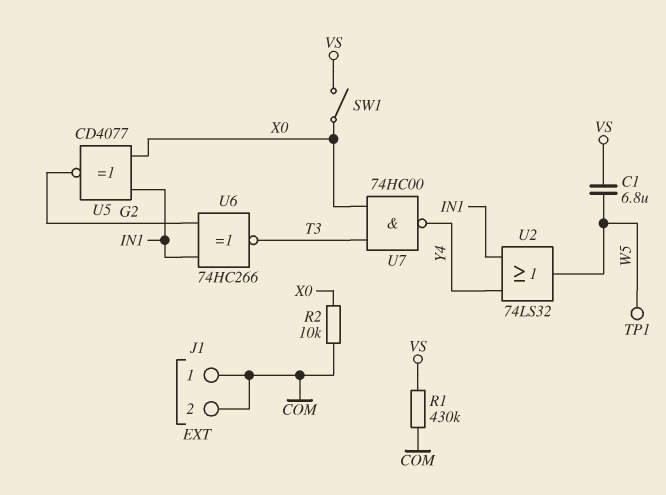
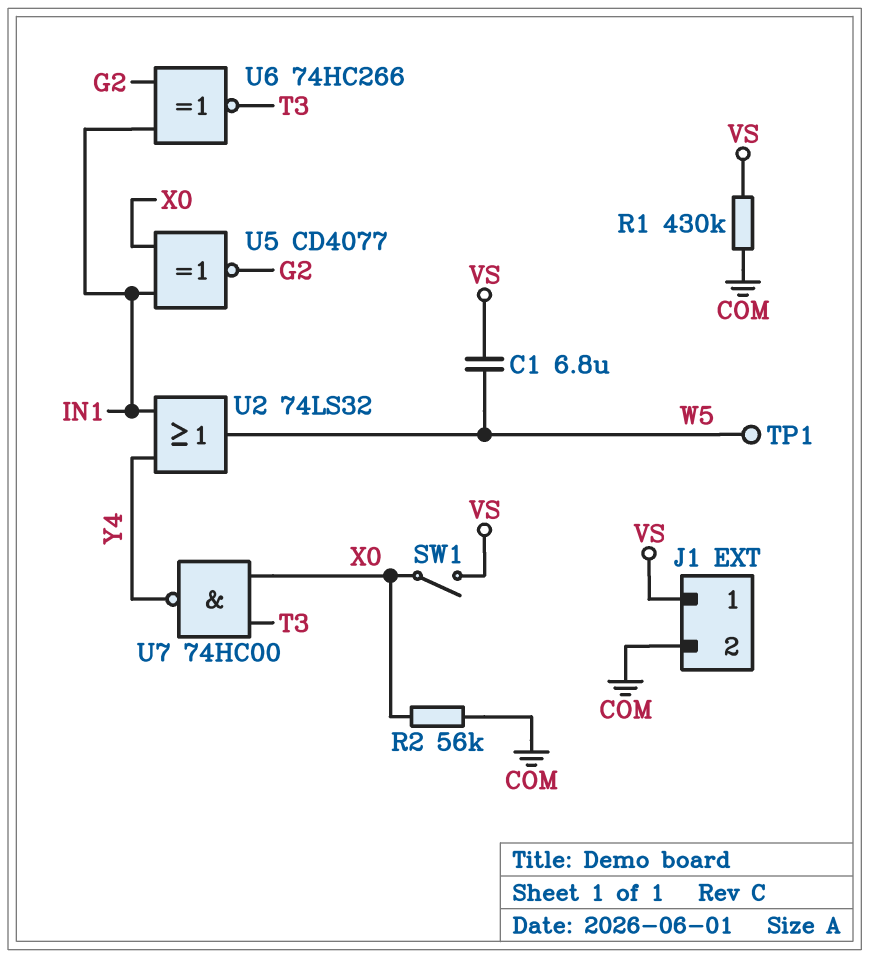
J1 pin 1: COM -> VS
R2: 10k (COM, X0) -> 56k (COM, X0)

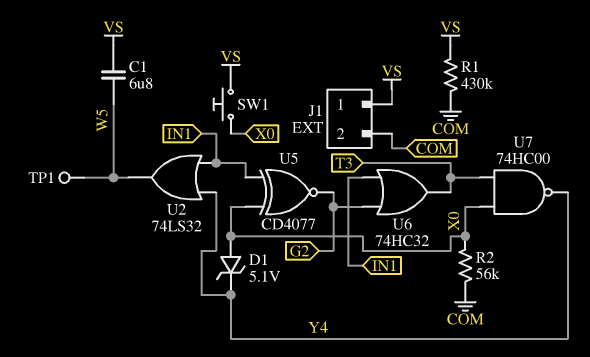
D1: none -> zener 5.1V (A X0, K Y4)
SW1: switch (VS, X0) -> button (VS, X0)
U6: XNOR 74HC266 (in G2, in IN1, out T3) -> OR 74HC32 (in G2, in IN1, out T3)

